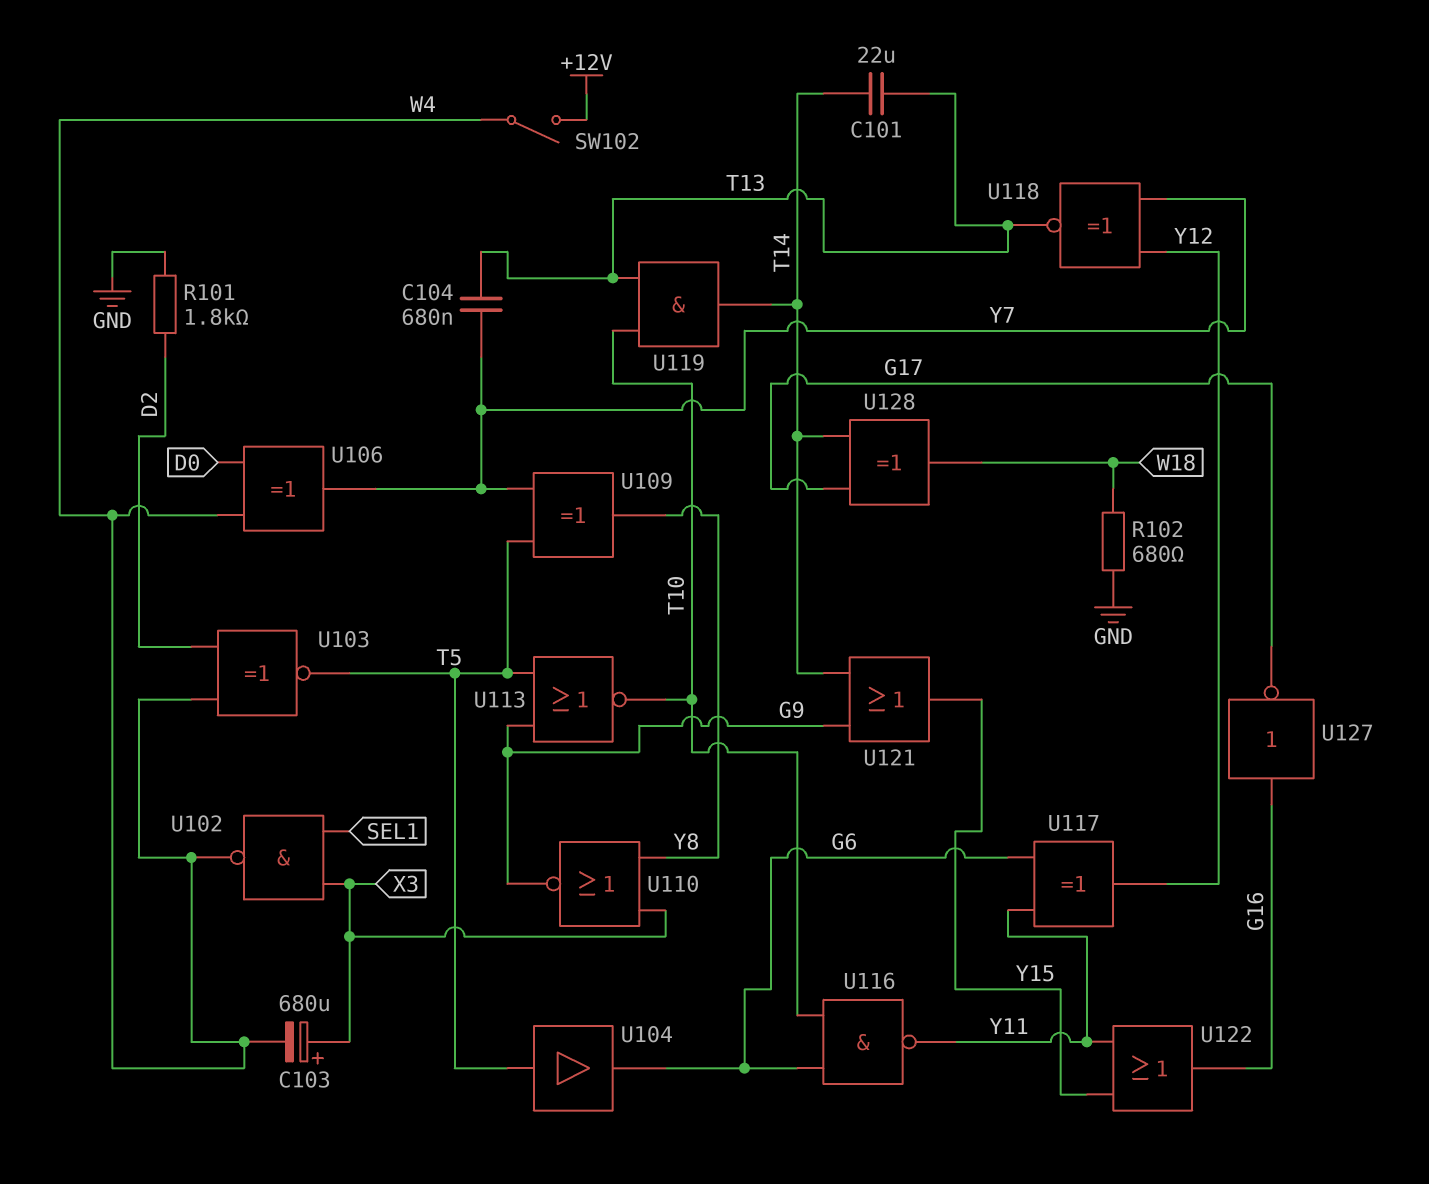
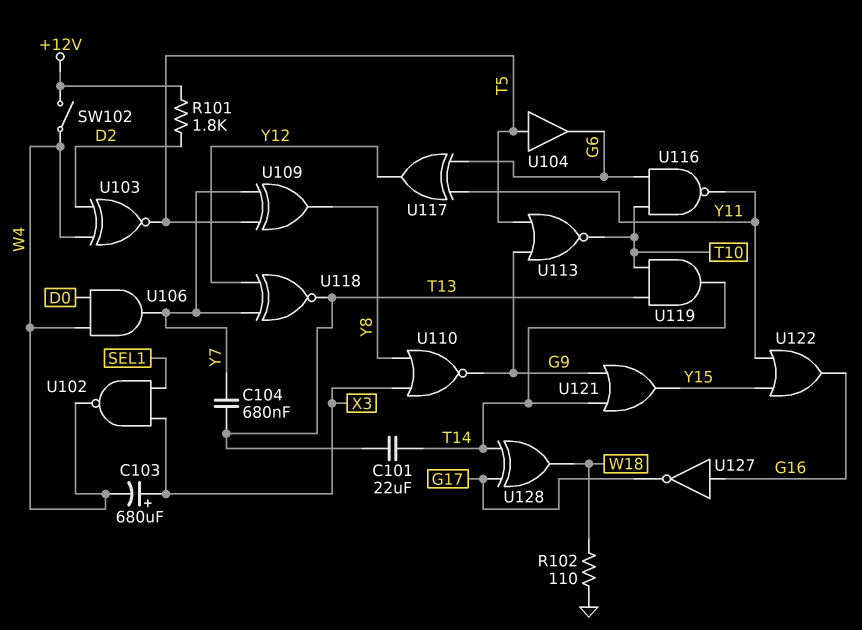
R101: 1.8k (D2, GND) -> 1.8k (+12V, D2)
R102: 680 (GND, W18) -> 110 (GND, W18)
U106: XOR (in D0, in W4, out Y7) -> AND (in D0, in W4, out Y7)

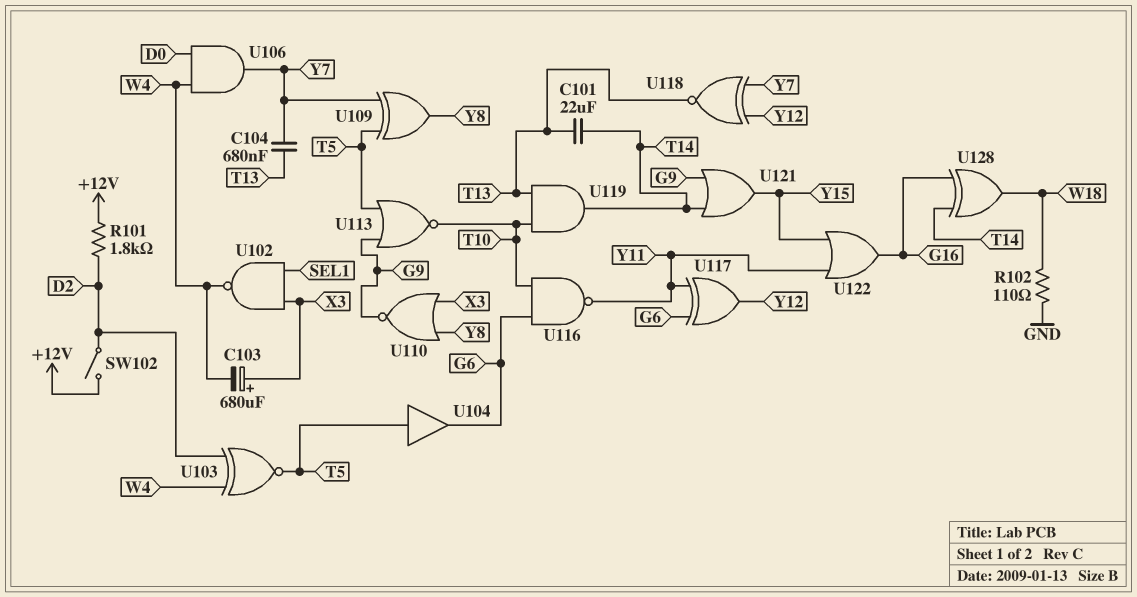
SW102: switch (+12V, W4) -> switch (+12V, D2)
U127: NOT (in G16, out G17) -> none
U128: XOR (in G17, in T14, out W18) -> XOR (in G16, in T14, out W18)

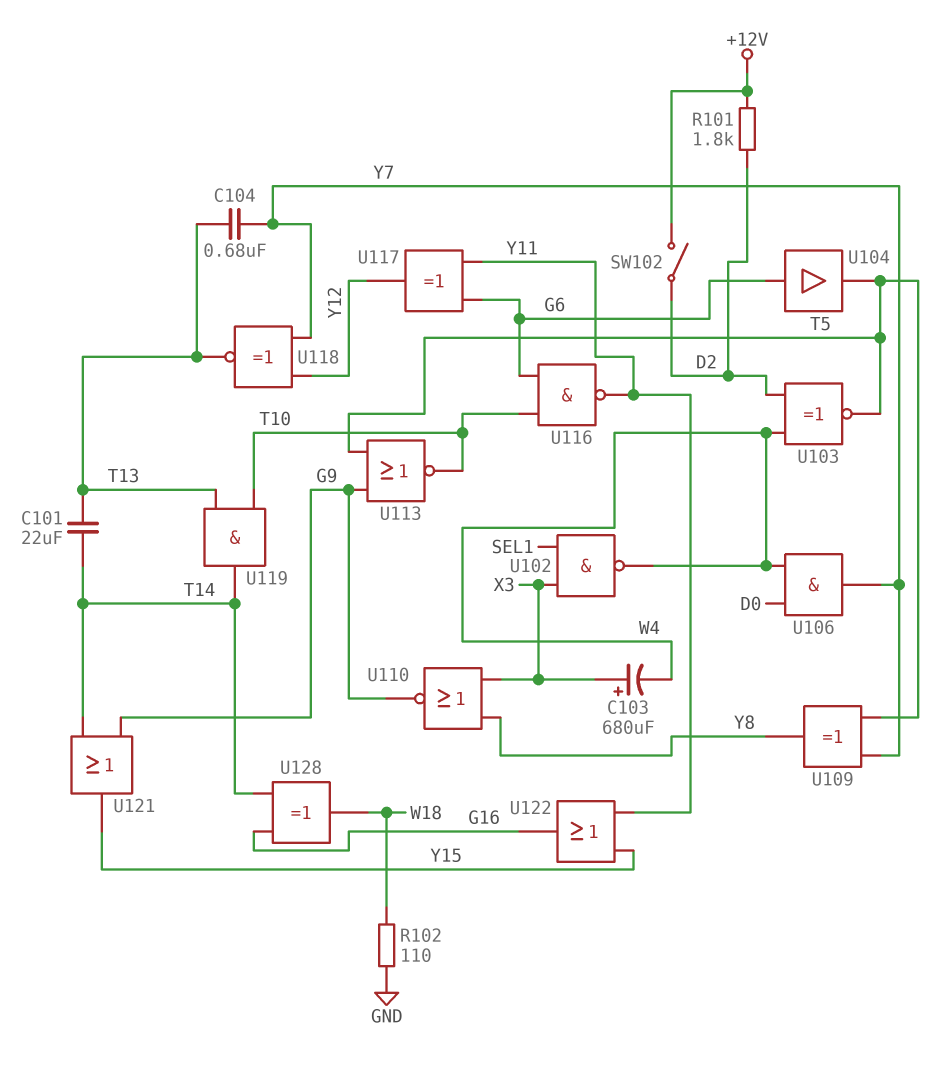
U104: buffer (in T5, out G6) -> buffer (in G6, out T5)

